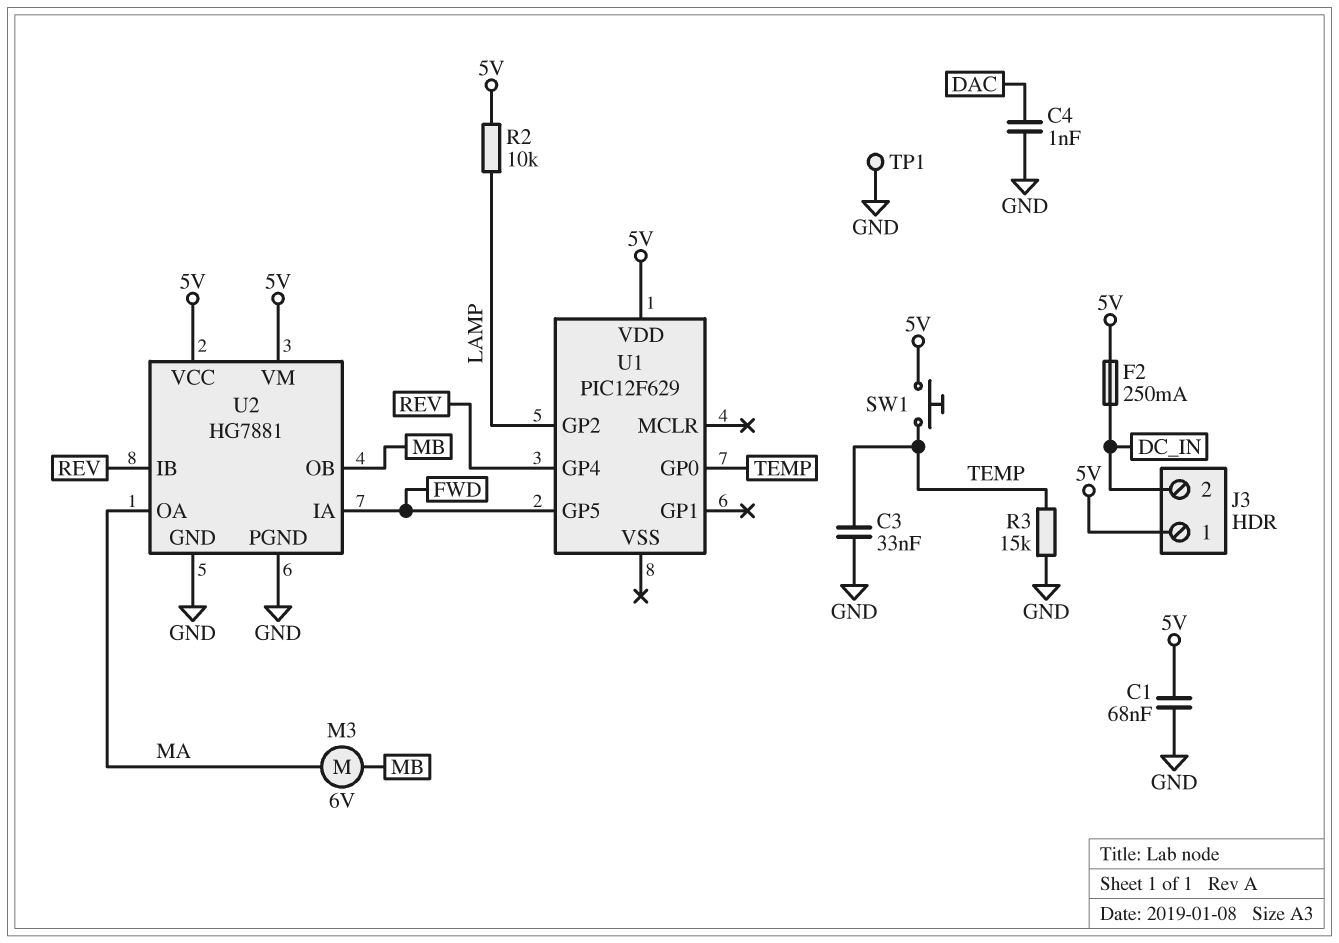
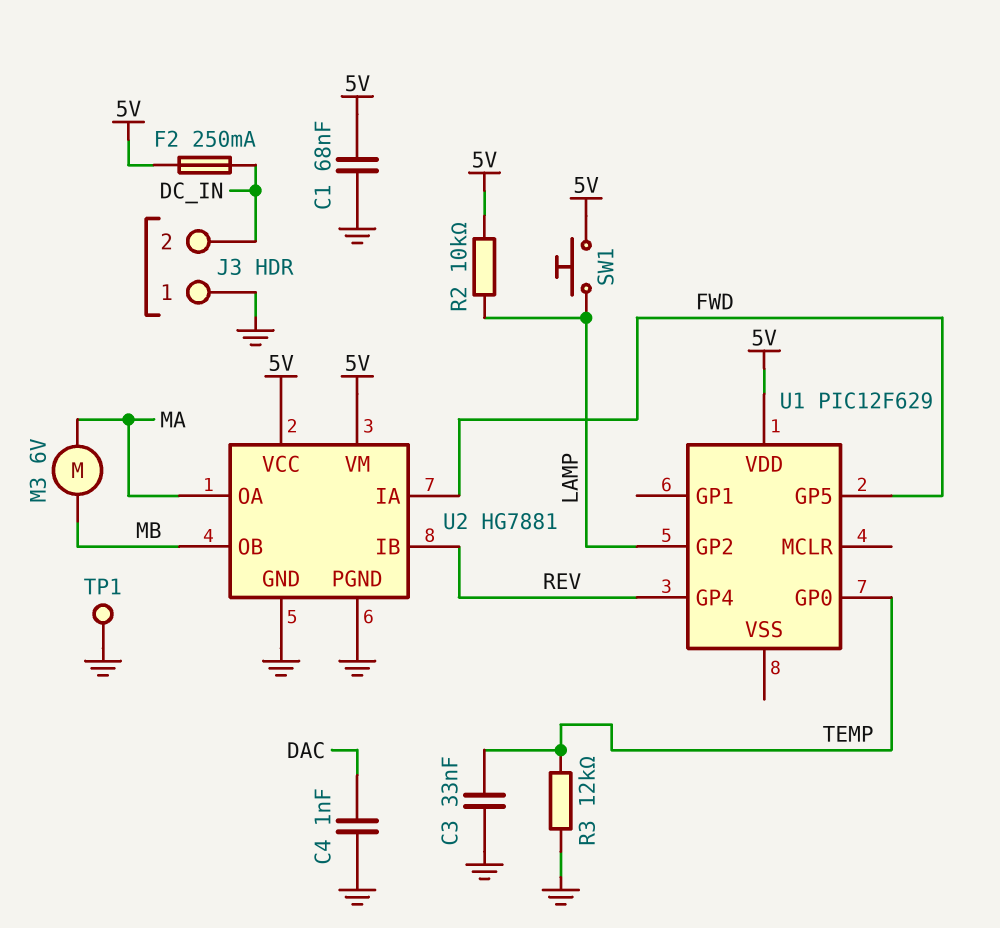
J3 pin 1: 5V -> GND
R3: 15k (GND, TEMP) -> 12k (GND, TEMP)
SW1: button (5V, TEMP) -> button (5V, LAMP)

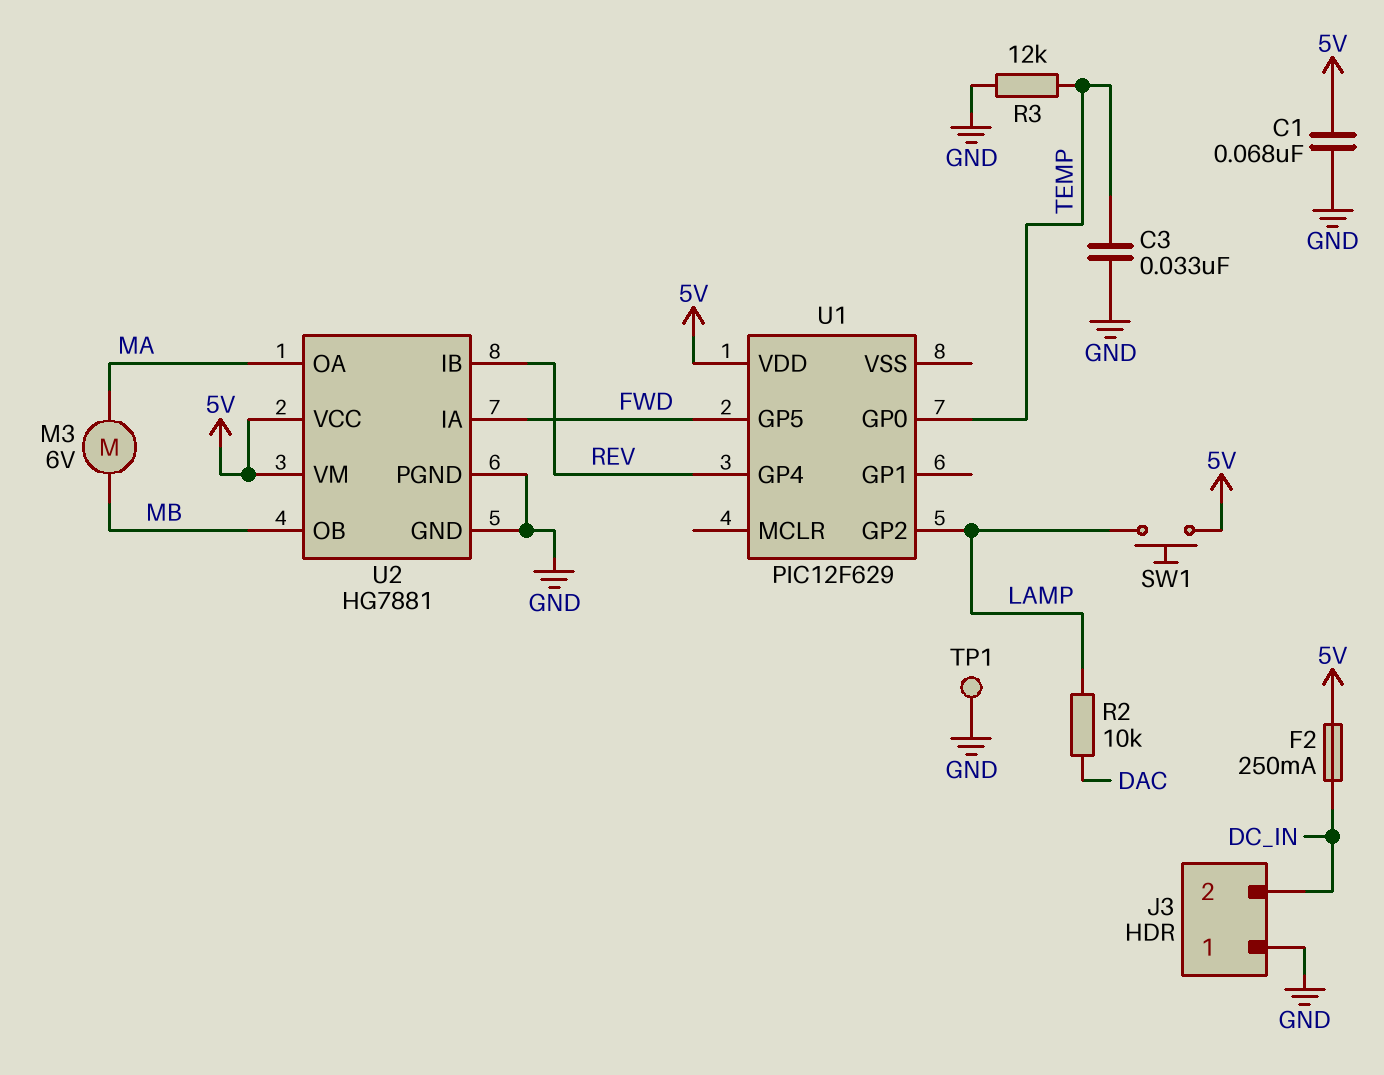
C4: 1nF (DAC, GND) -> none
R2: 10k (5V, LAMP) -> 10k (DAC, LAMP)

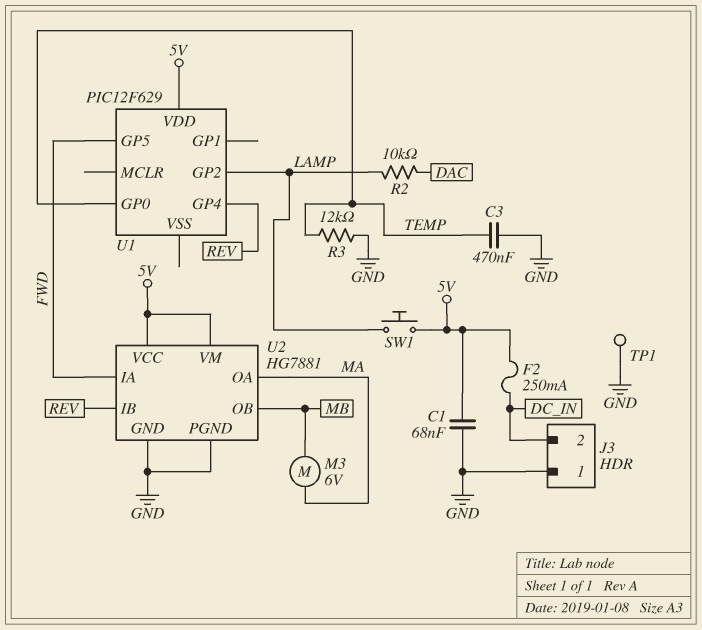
C3: 33nF (GND, TEMP) -> 470nF (GND, TEMP)

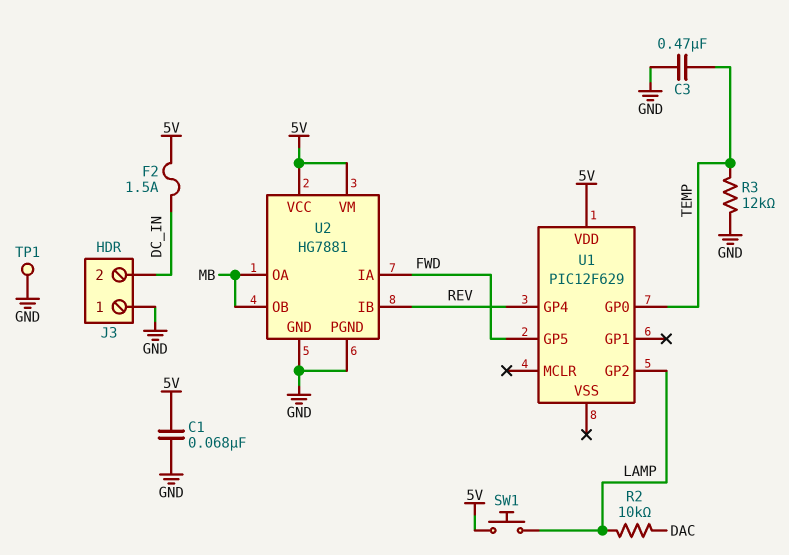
F2: 250mA (5V, DC_IN) -> 1.5A (5V, DC_IN)
M3: motor 6V (MA, MB) -> none
U2 pin OA: MA -> MB

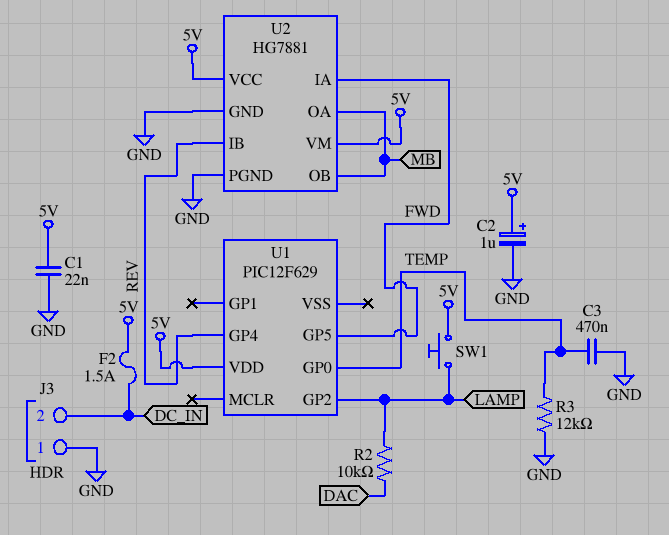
C1: 68nF (5V, GND) -> 22nF (5V, GND)
C2: none -> 1uF (plus 5V, minus GND)
TP1: test point (GND) -> none

